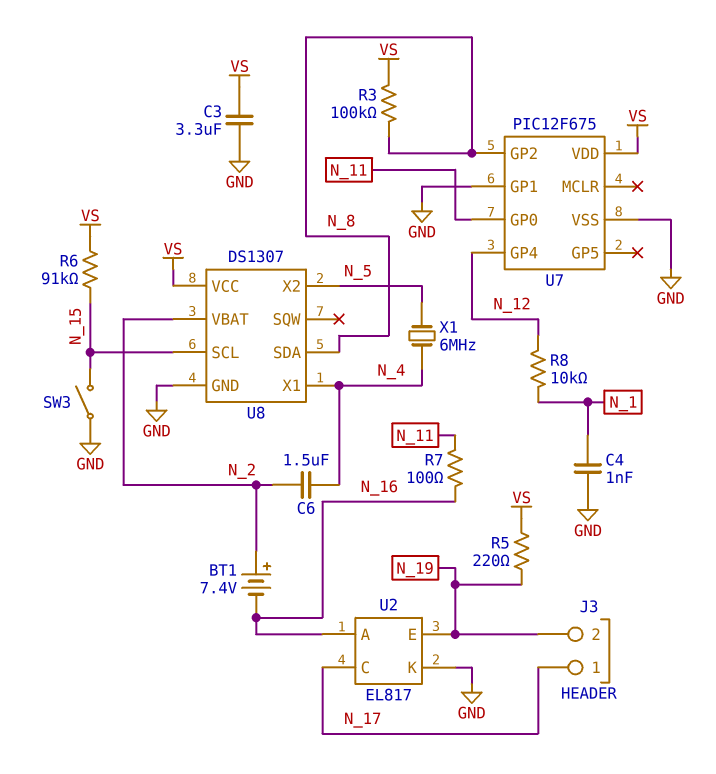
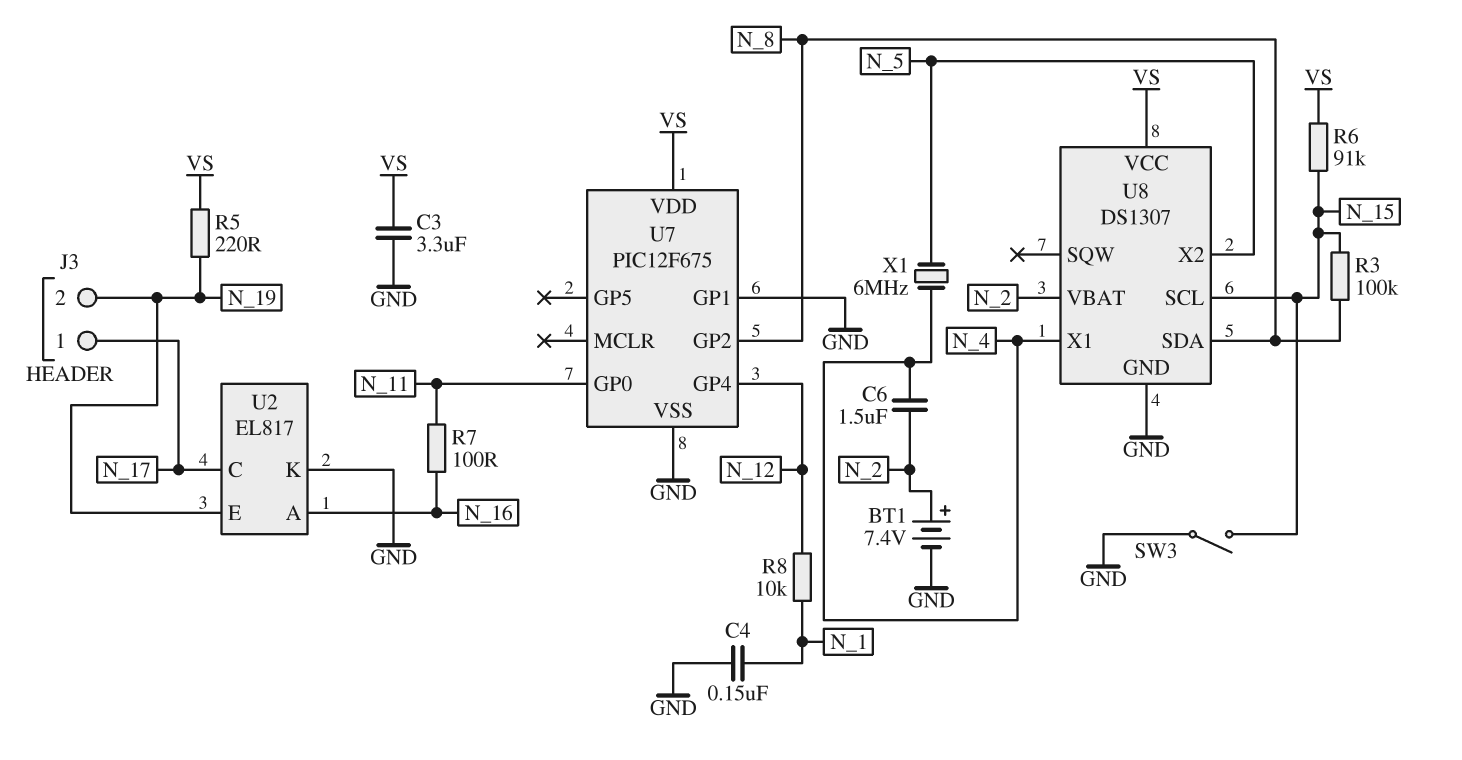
BT1: 7.4V (plus N_2, minus N_16) -> 7.4V (plus N_2, minus GND)
C4: 1nF (GND, N_1) -> 150nF (GND, N_1)
R3: 100k (N_8, VS) -> 100k (N_8, N_15)

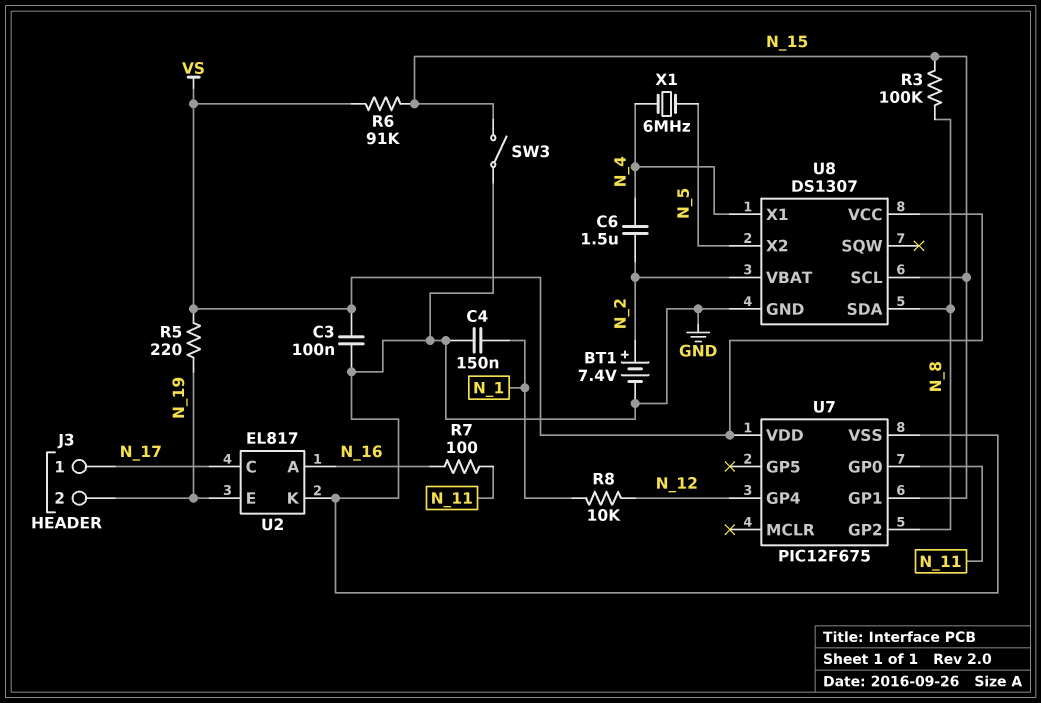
C3: 3.3uF (GND, VS) -> 100nF (GND, VS)
U7 pin GP1: GND -> N_15

